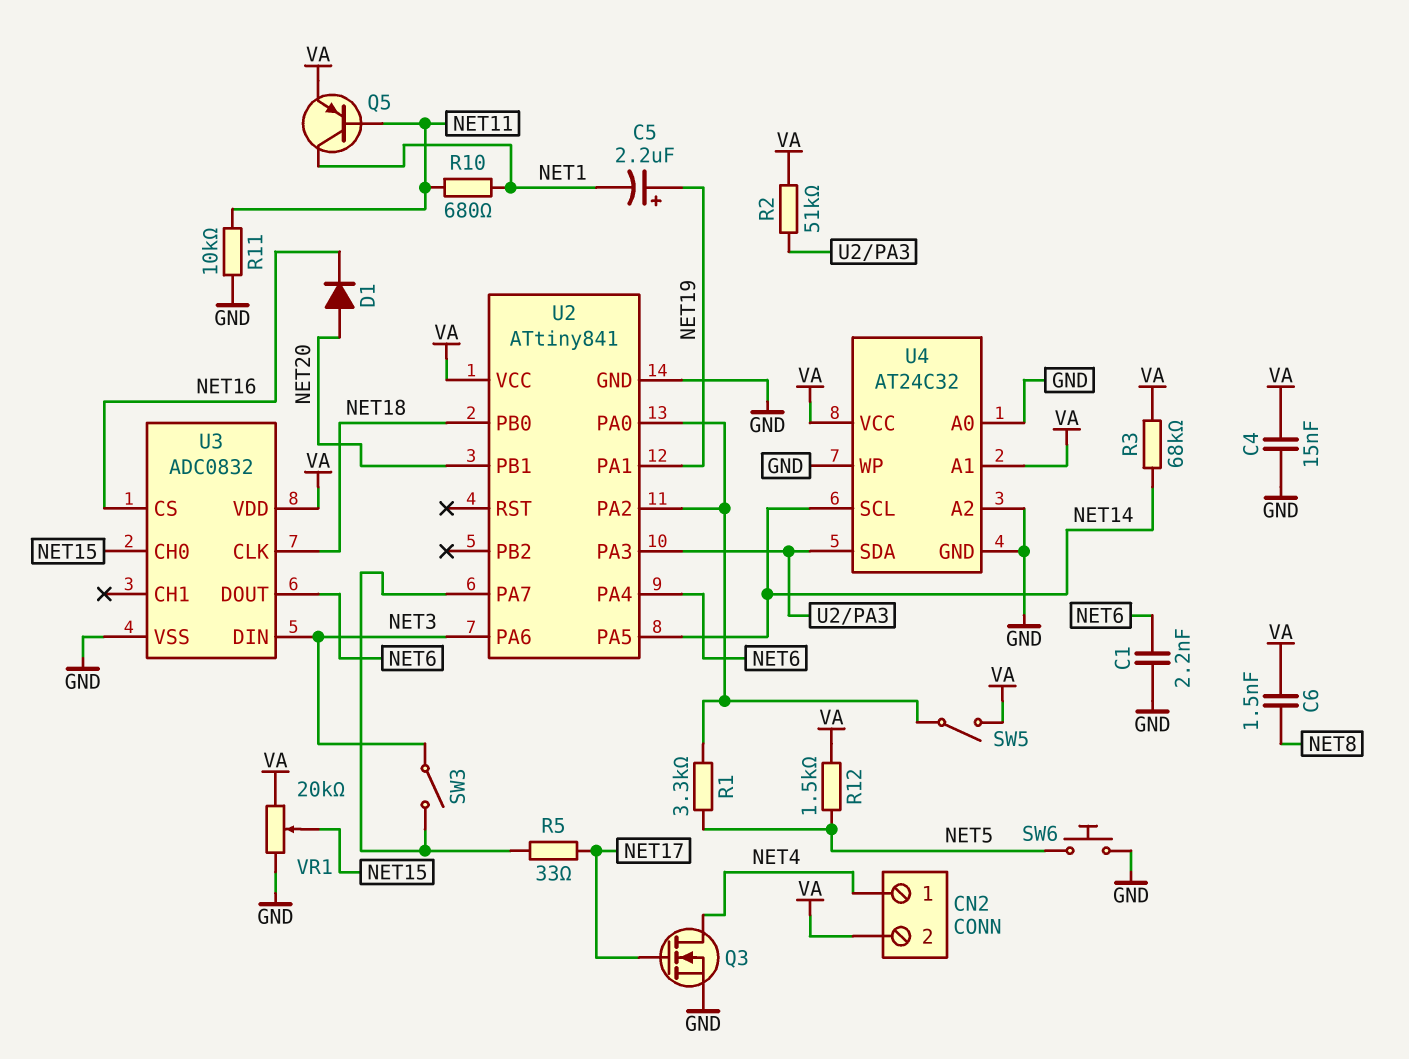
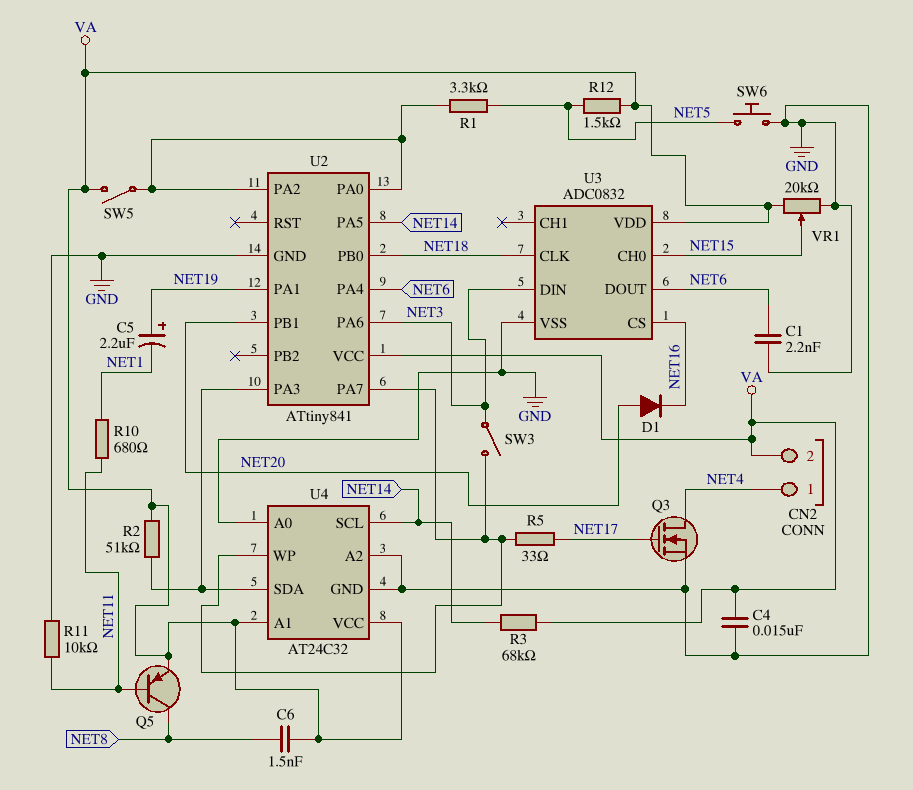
Q5: PNP (B NET11, C NET1, E VA) -> PNP (B NET11, C NET8, E VA)
U4 pin WP: GND -> U2/PA7

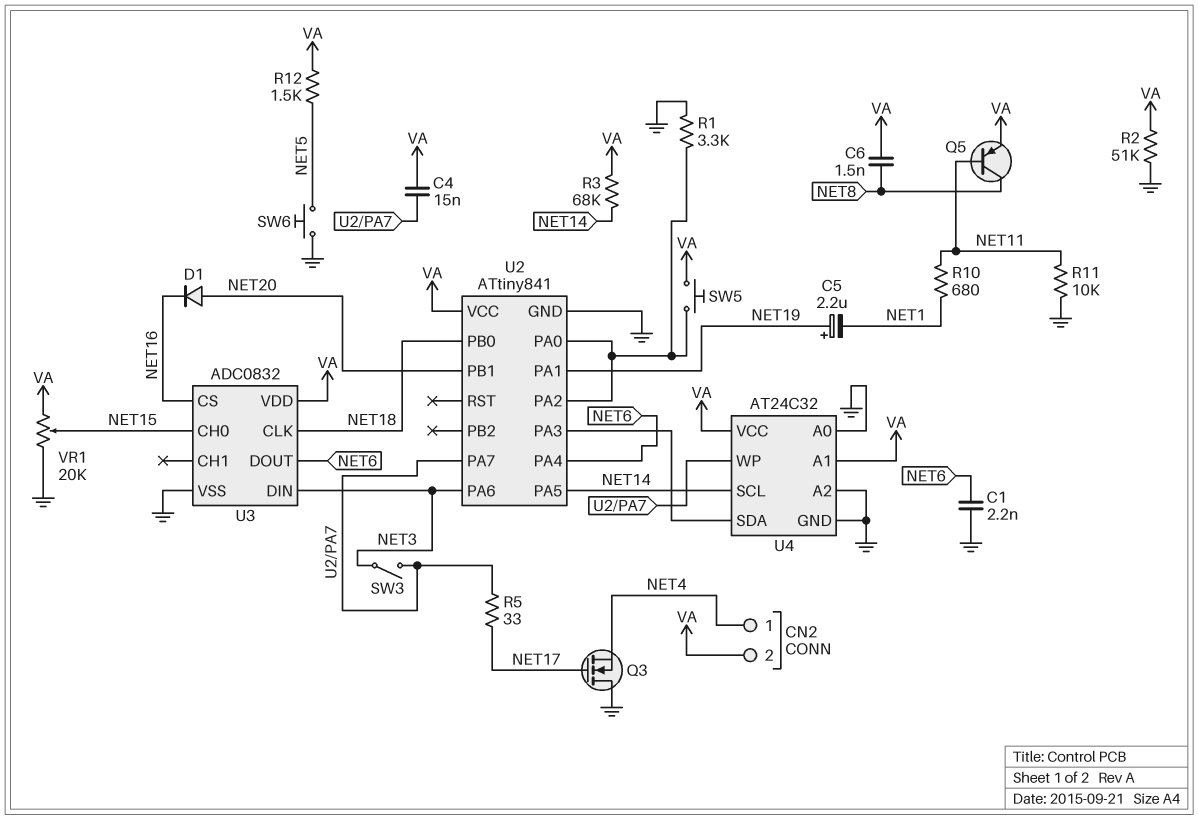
C4: 15nF (GND, VA) -> 15nF (U2/PA7, VA)
Q3: NMOS (G NET17, D NET4, S GND) -> NMOS (G NET17, D GND, S NET4)
R1: 3.3k (NET5, U2/PA0) -> 3.3k (GND, U2/PA0)
R2: 51k (U2/PA3, VA) -> 51k (GND, VA)
SW5: switch (U2/PA0, VA) -> button (U2/PA0, VA)

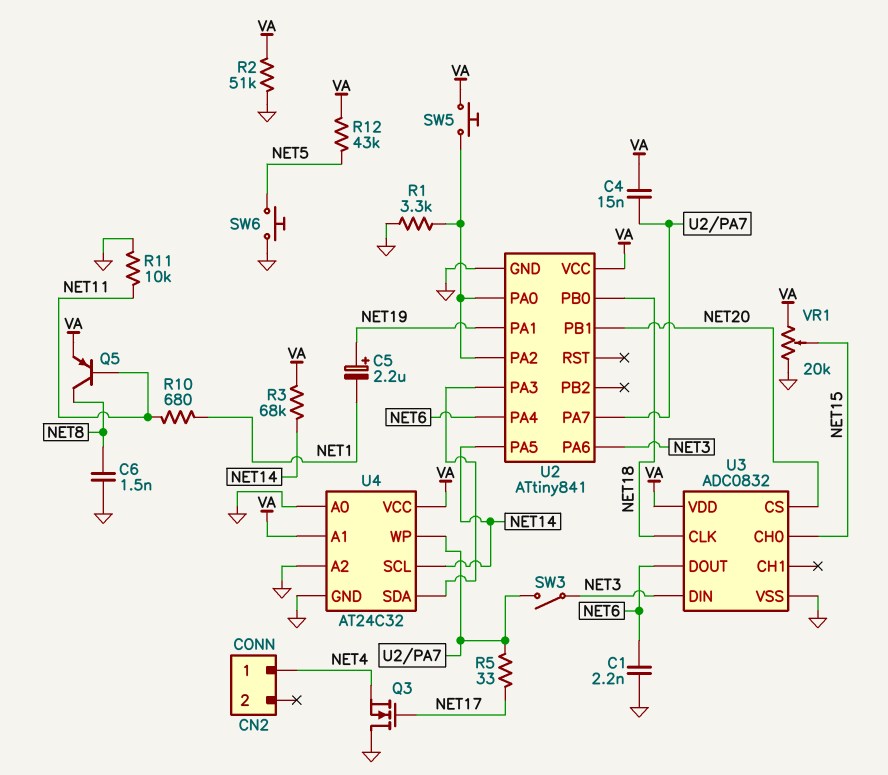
C6: 1.5nF (NET8, VA) -> 1.5nF (GND, NET8)
CN2 pin 2: VA -> none
D1: diode (A NET20, K NET16) -> none
R12: 1.5k (NET5, VA) -> 43k (NET5, VA)
U3 pin CS: NET16 -> NET20

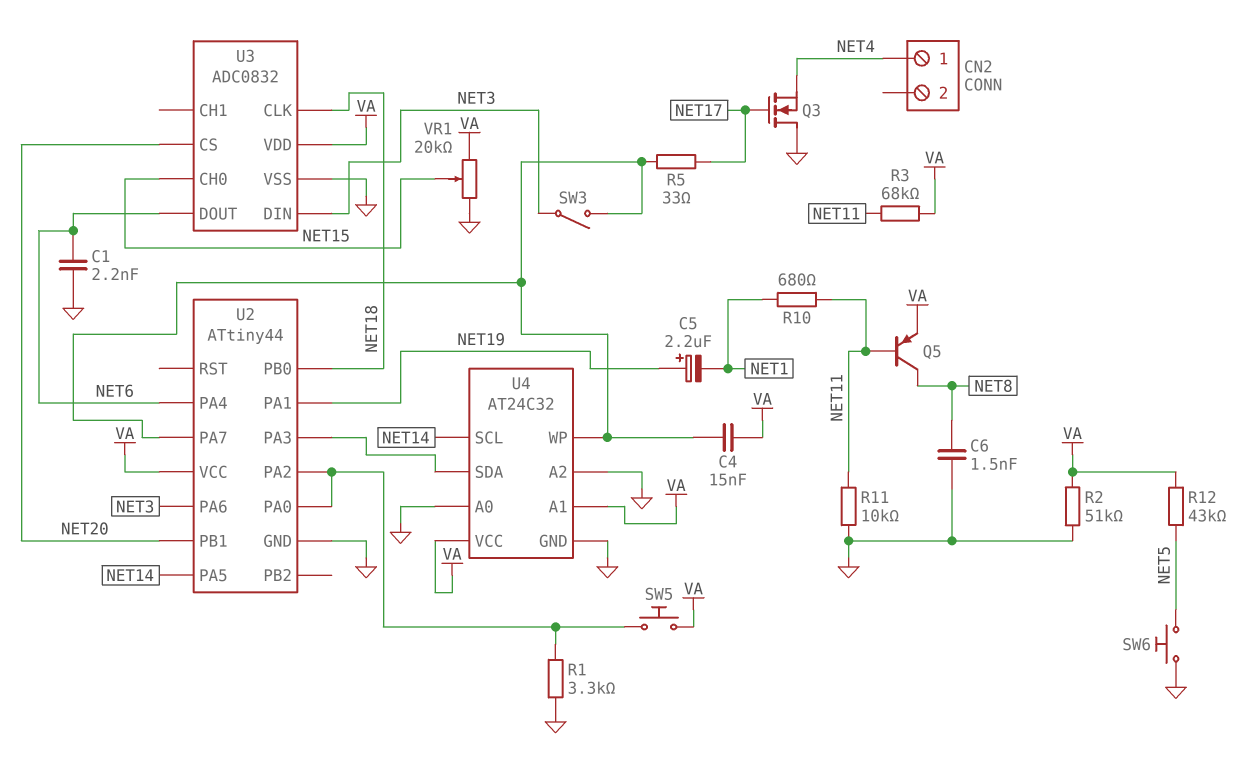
R3: 68k (NET14, VA) -> 68k (NET11, VA)
U2: ATtiny841 -> ATtiny44

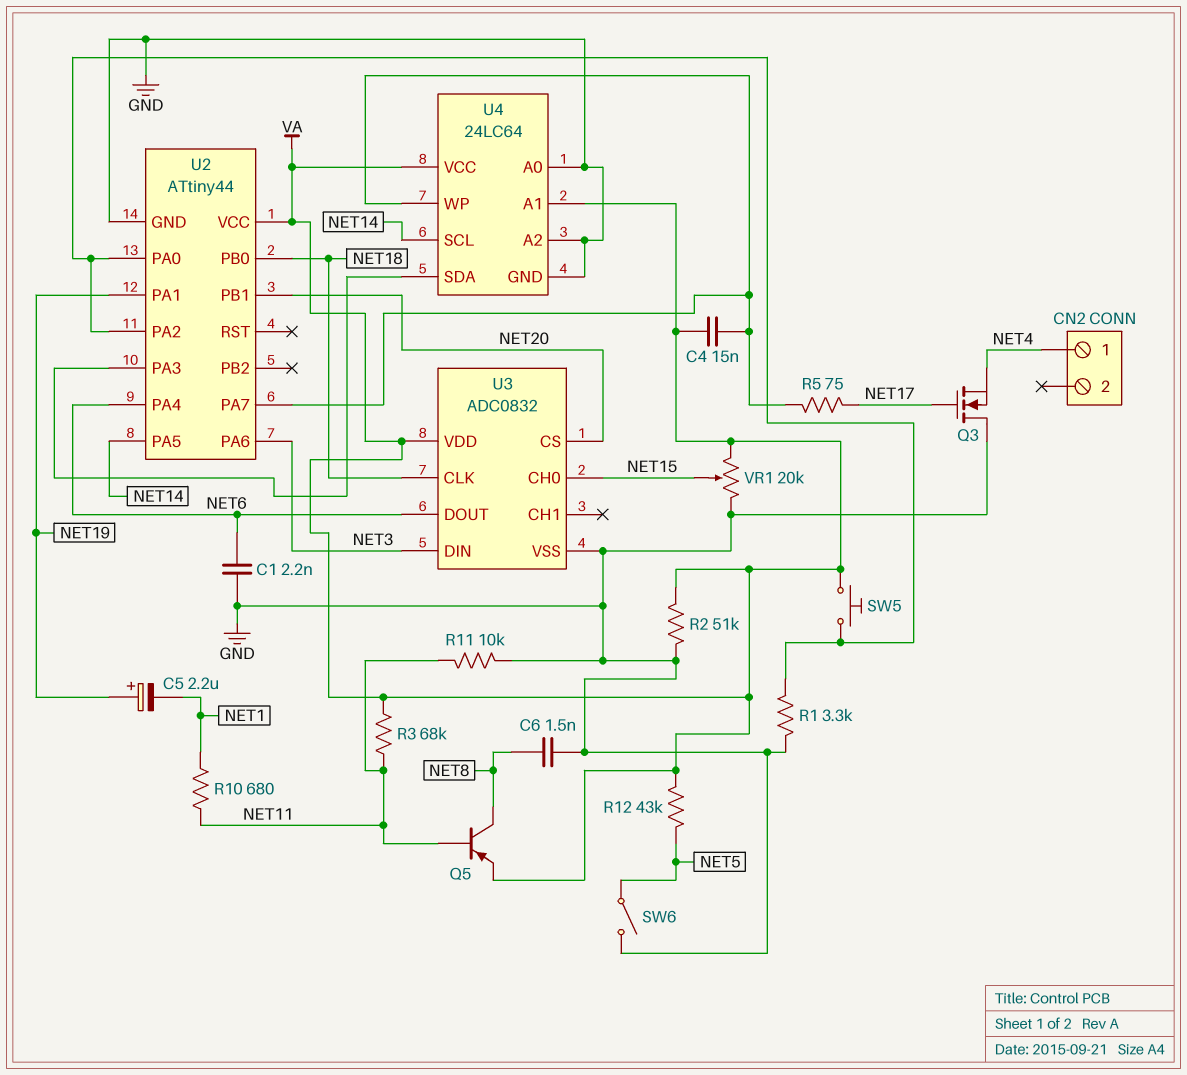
R5: 33 (NET17, U2/PA7) -> 75 (NET17, U2/PA7)
SW3: switch (NET3, U2/PA7) -> none
SW6: button (GND, NET5) -> switch (GND, NET5)
U4: AT24C32 -> 24LC64

